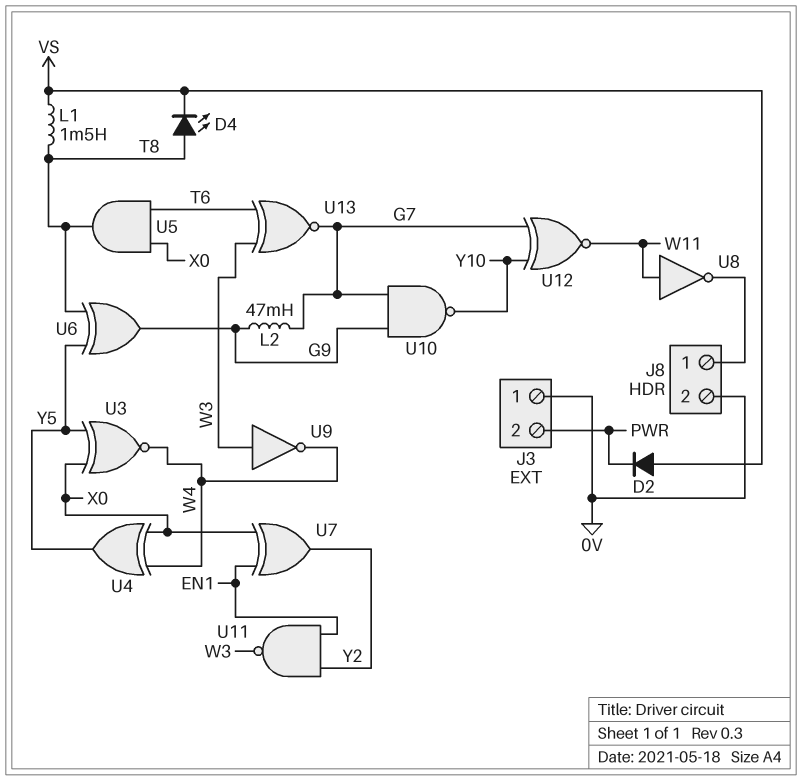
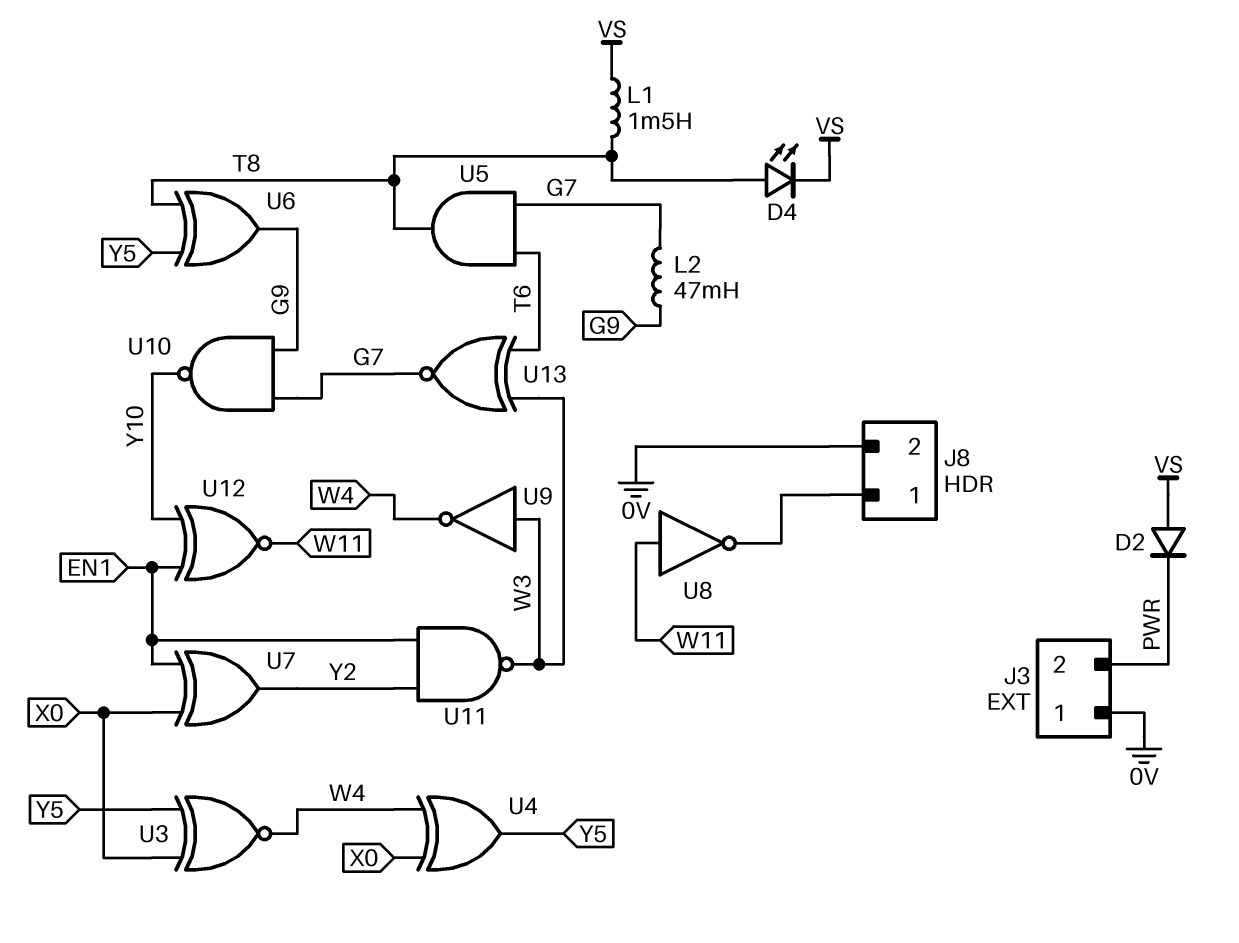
U5: AND (in T6, in X0, out T8) -> AND (in G7, in T6, out T8)
U12: XNOR (in G7, in Y10, out W11) -> XNOR (in EN1, in Y10, out W11)

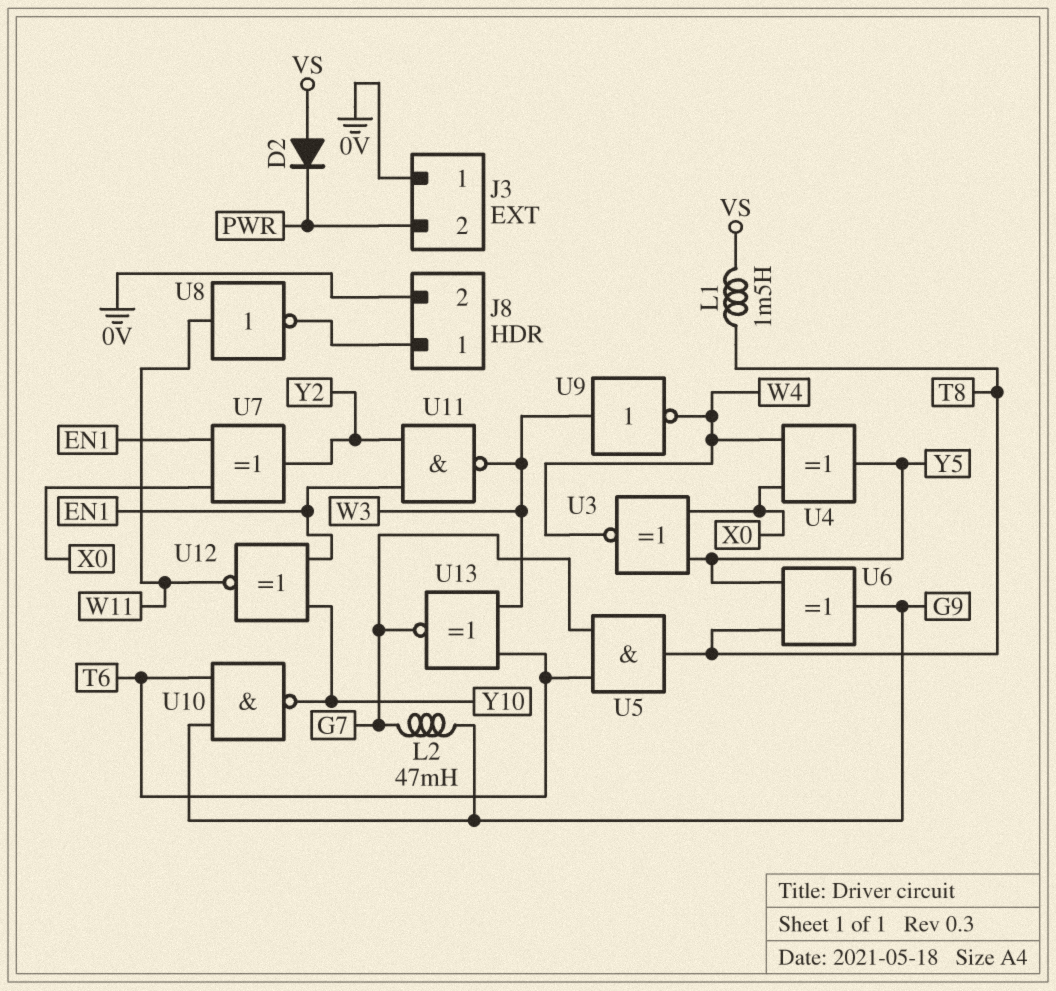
D4: LED (A T8, K VS) -> none
U10: NAND (in G7, in G9, out Y10) -> NAND (in G9, in T6, out Y10)

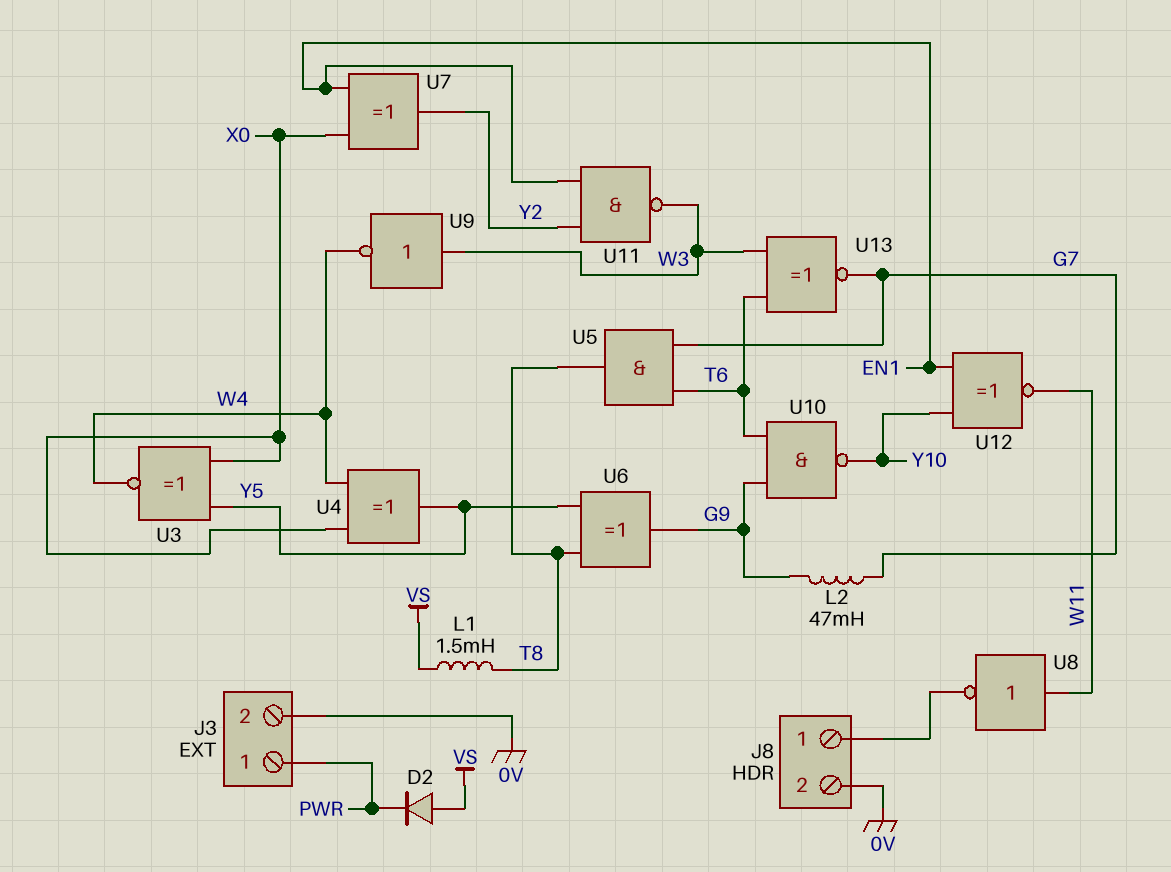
J3 pin 1: 0V -> PWR
J3 pin 2: PWR -> 0V

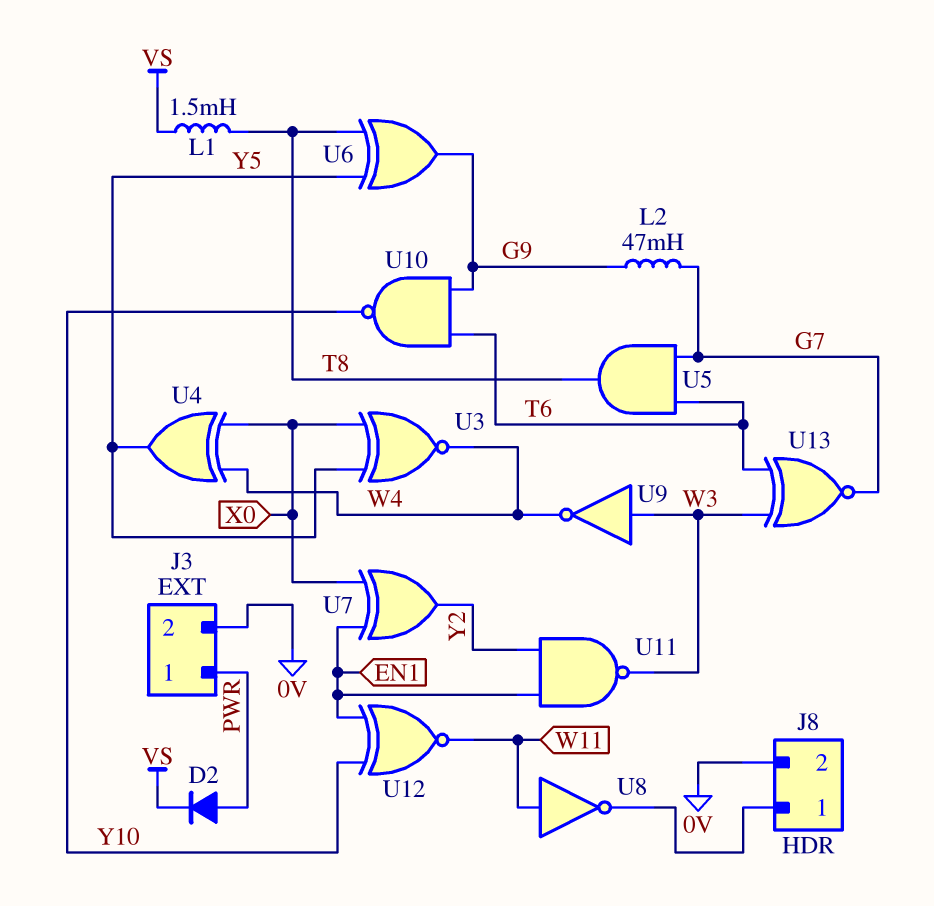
D2: diode (A VS, K PWR) -> diode (A PWR, K VS)

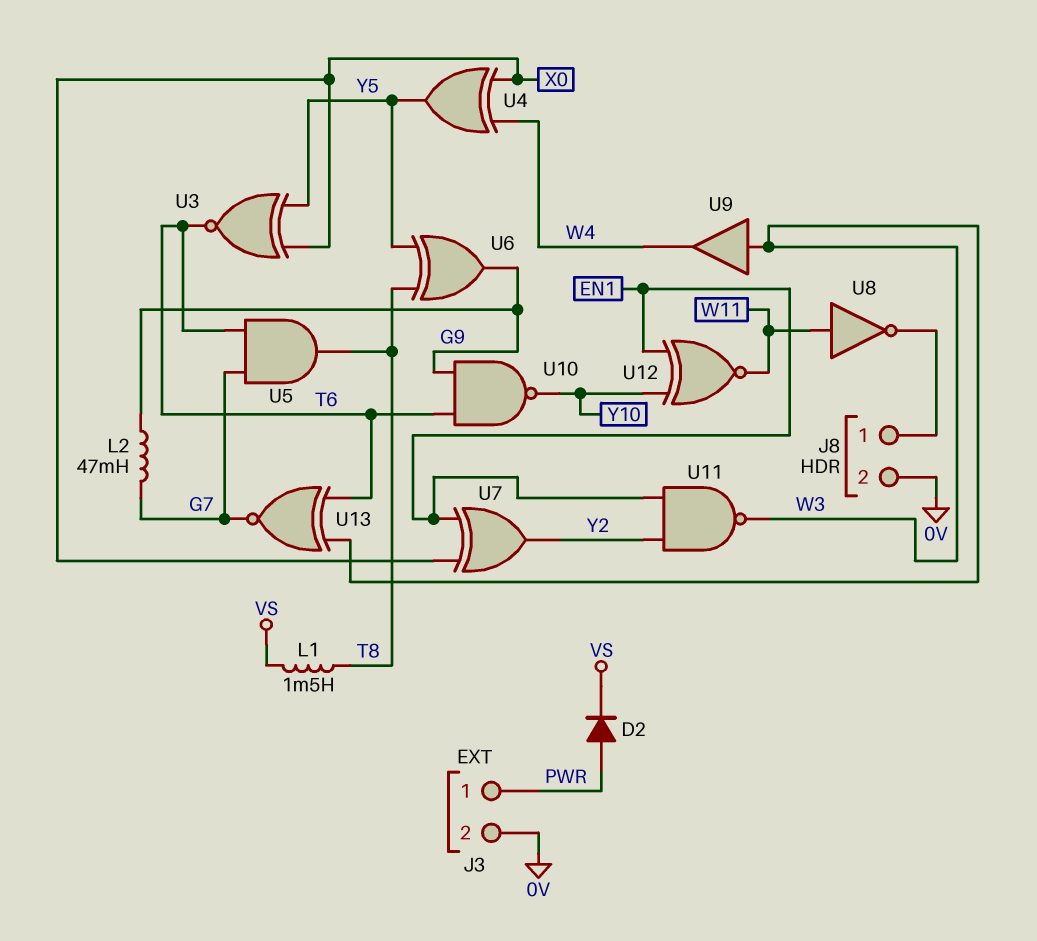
U3: XNOR (in X0, in Y5, out W4) -> XNOR (in X0, in Y5, out T6)
U9: NOT (in W3, out W4) -> buffer (in W3, out W4)

